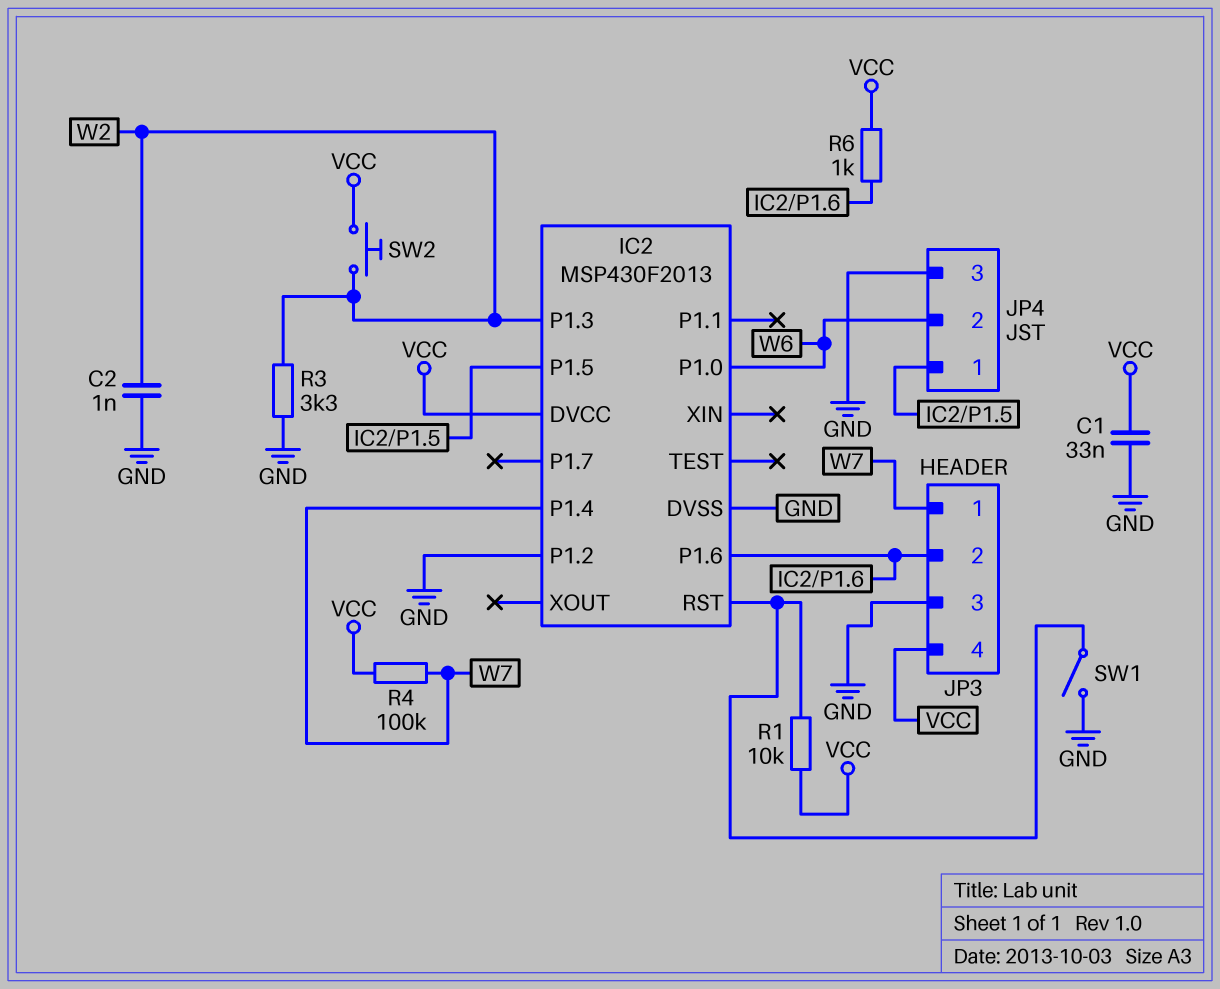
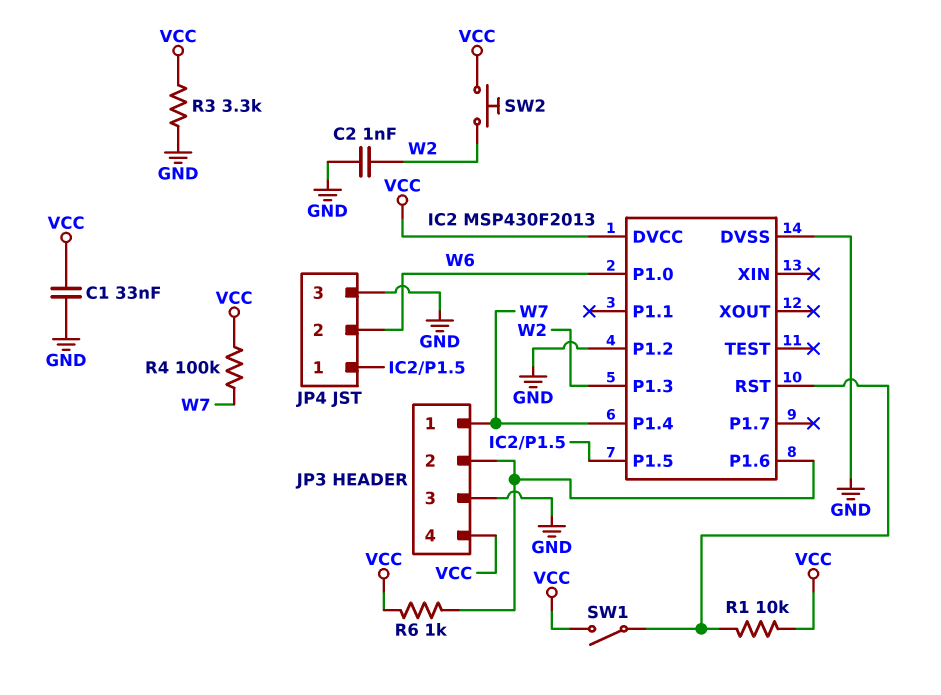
R3: 3.3k (GND, W2) -> 3.3k (GND, VCC)
SW1: switch (GND, IC2/RST) -> switch (IC2/RST, VCC)

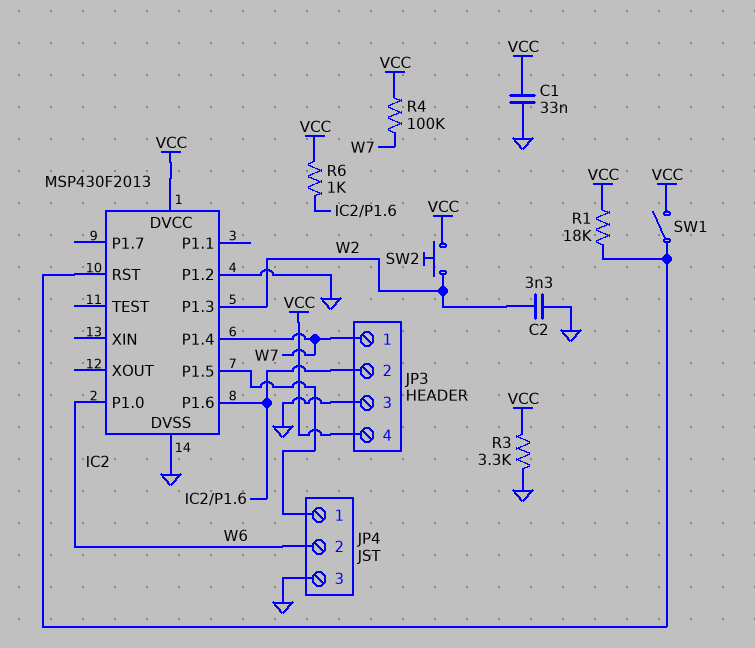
C2: 1nF (GND, W2) -> 3.3nF (GND, W2)
R1: 10k (IC2/RST, VCC) -> 18k (IC2/RST, VCC)

